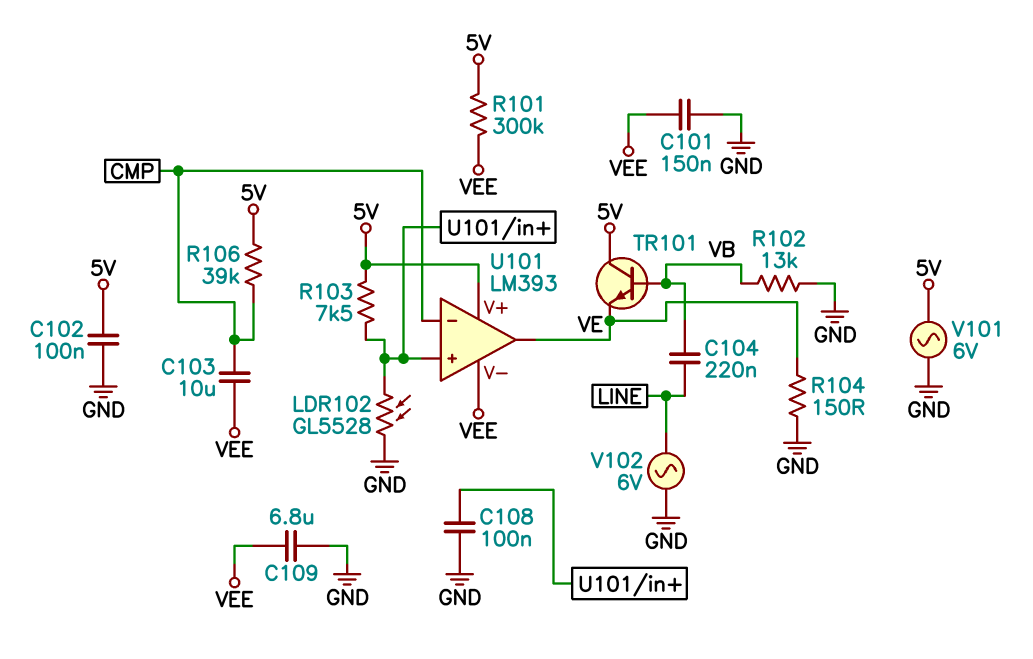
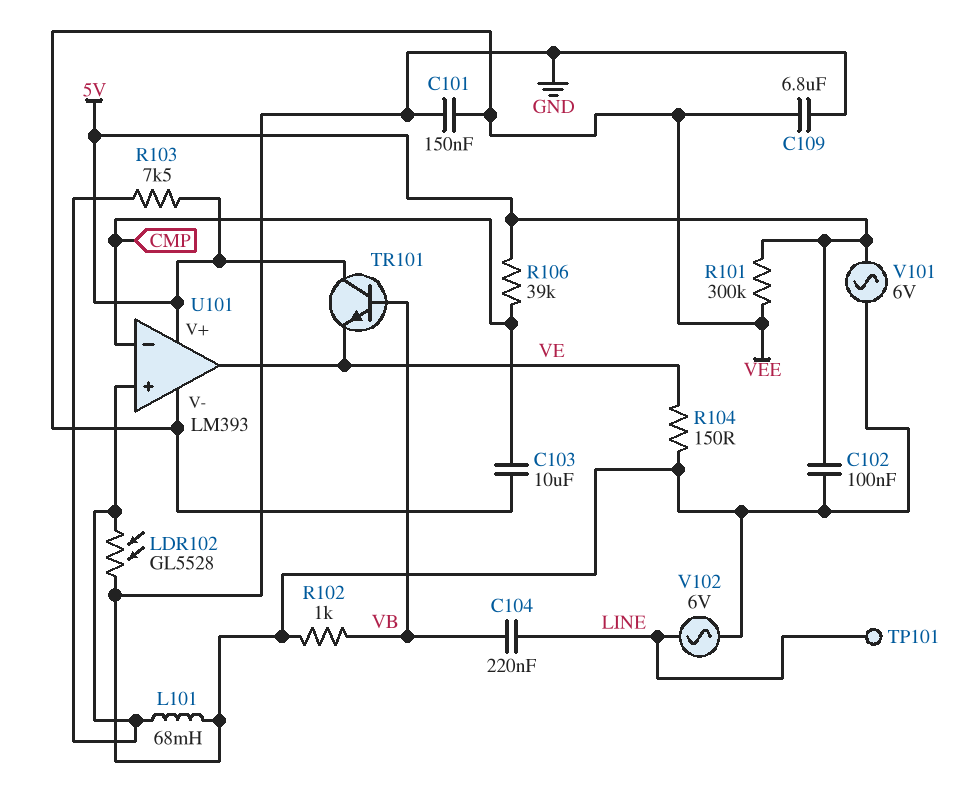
C108: 100nF (GND, U101/in+) -> none
L101: none -> 68mH (GND, U101/in+)
R102: 13k (GND, VB) -> 1k (GND, VB)
TP101: none -> test point (LINE)

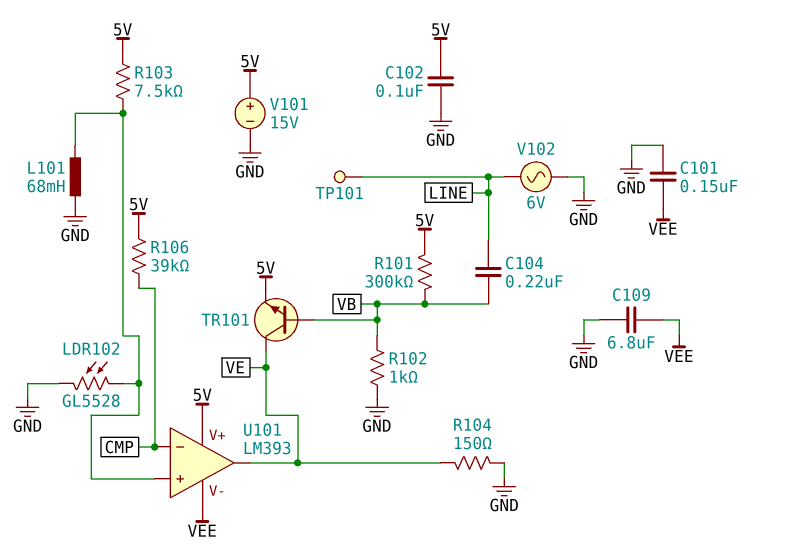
C103: 10uF (CMP, VEE) -> none
R101: 300k (5V, VEE) -> 300k (5V, VB)
TR101: NPN (B VB, C 5V, E VE) -> NPN (B VB, C VE, E 5V)
V101: AC 6V (5V, GND) -> 15V (plus 5V, minus GND)

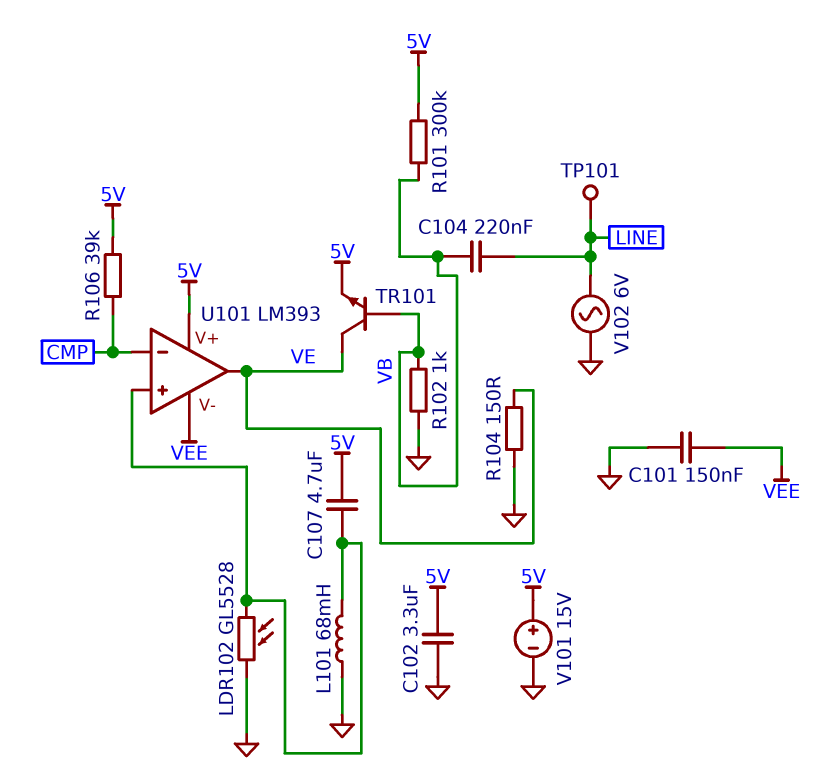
C102: 100nF (5V, GND) -> 3.3uF (5V, GND)
C107: none -> 4.7uF (5V, U101/in+)
C109: 6.8uF (GND, VEE) -> none
R103: 7.5k (5V, U101/in+) -> none

